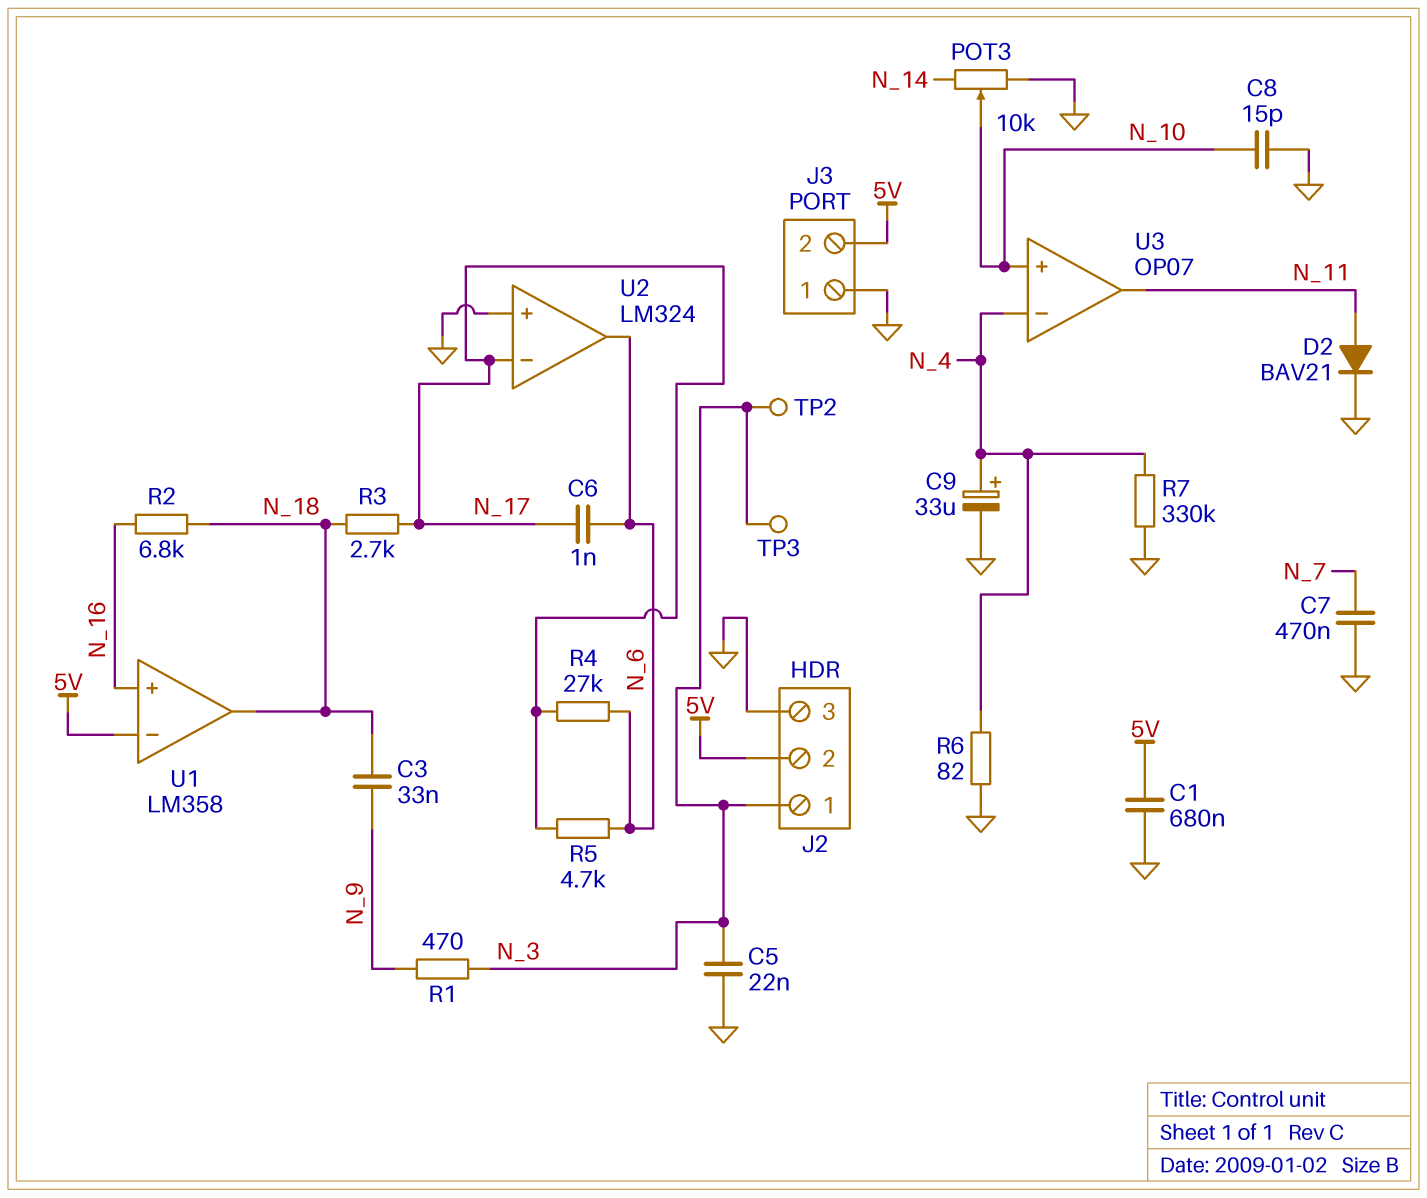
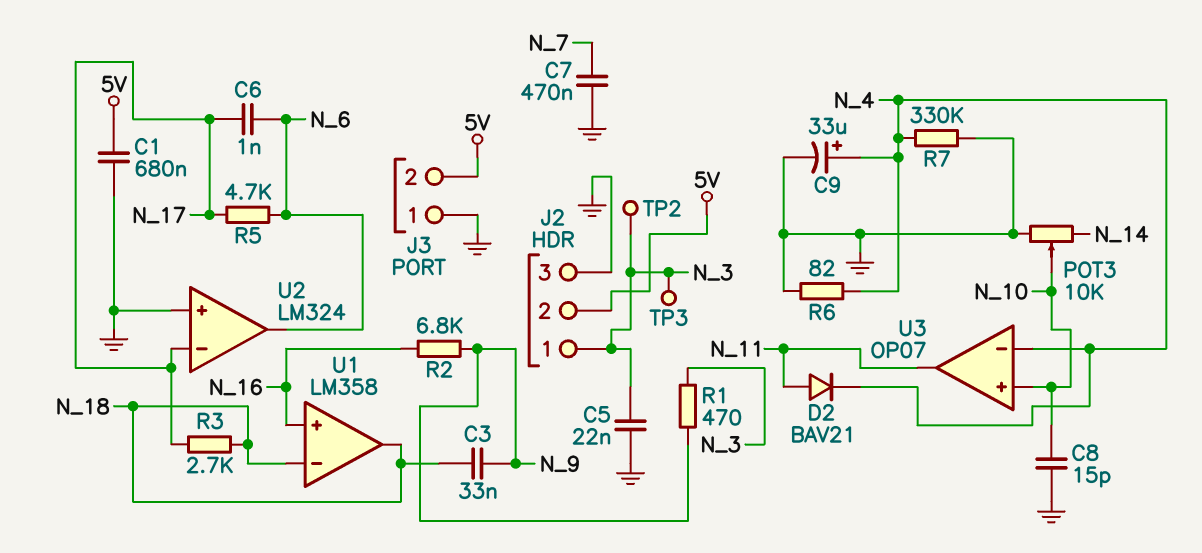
D2: diode BAV21 (A N_11, K GND) -> diode BAV21 (A N_11, K N_4)
R2: 6.8k (N_16, N_18) -> 6.8k (N_9, N_16)
R4: 27k (N_6, N_17) -> none
U1 pin in-: 5V -> N_18

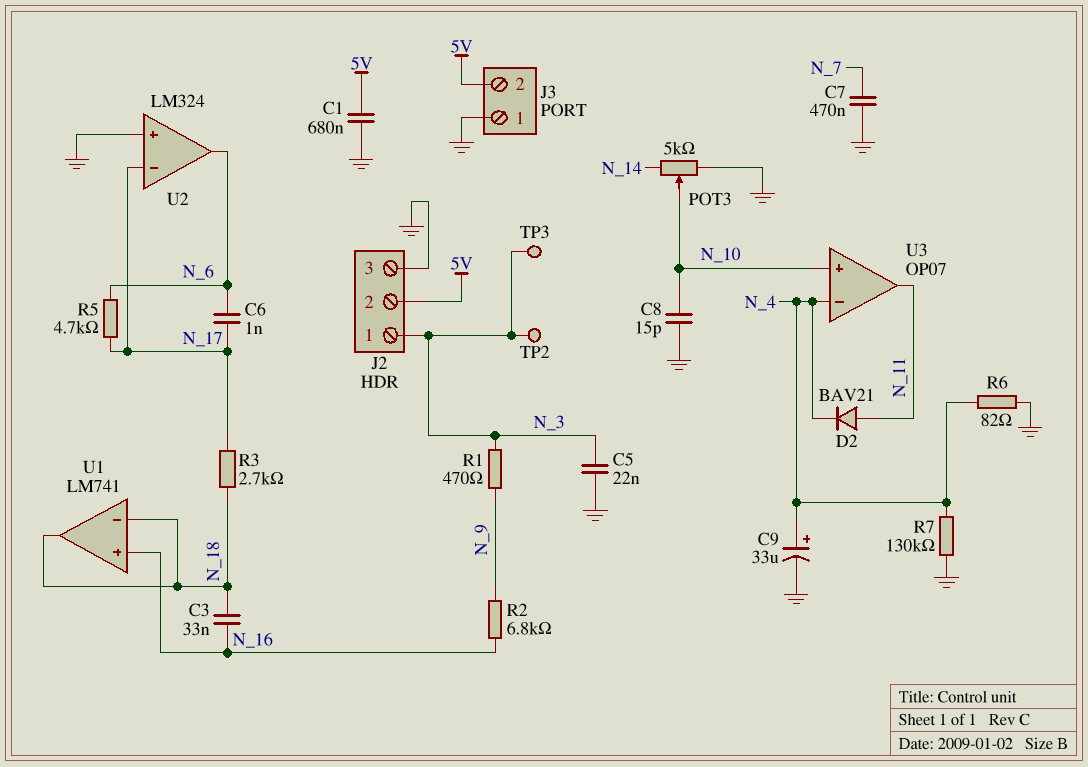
C3: 33nF (N_9, N_18) -> 33nF (N_16, N_18)
POT3: 10k (GND, N_14, wiper N_10) -> 5k (GND, N_14, wiper N_10)
R7: 330k (GND, N_4) -> 130k (GND, N_4)
U1: LM358 -> LM741

